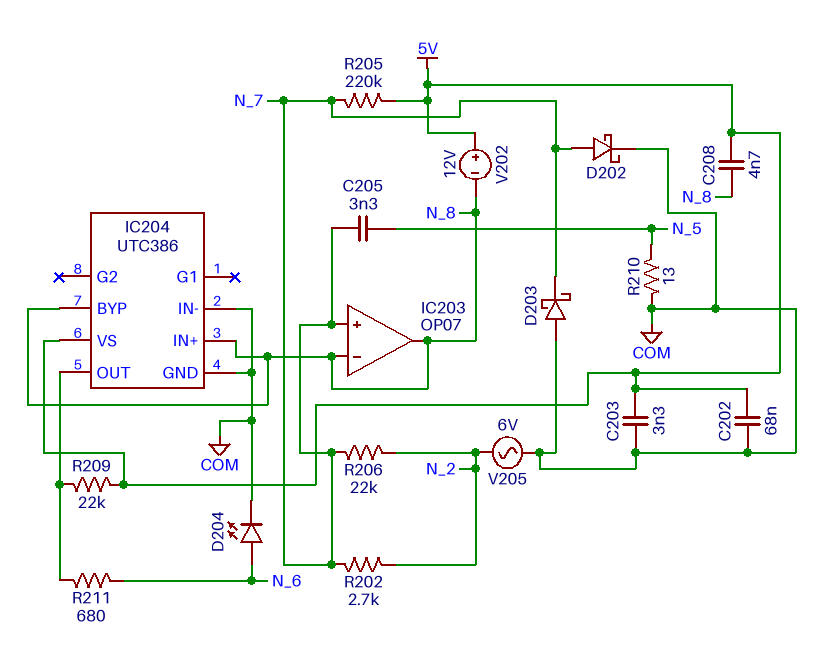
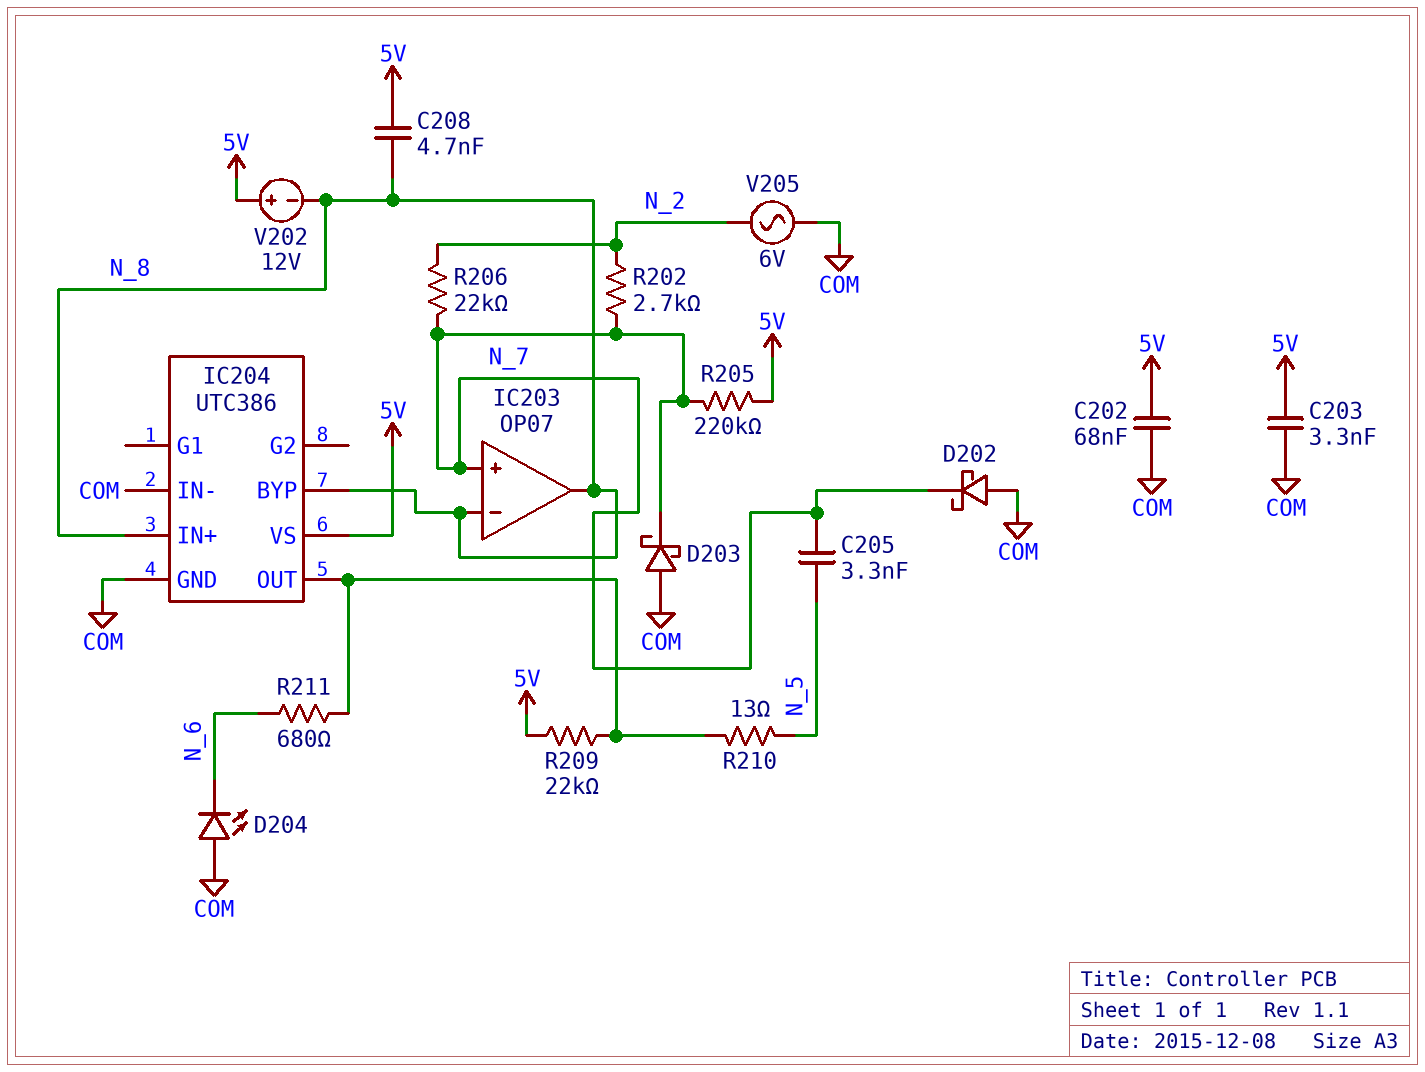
D202: schottky (A N_7, K COM) -> schottky (A COM, K N_7)
D204: LED (A N_6, K COM) -> LED (A COM, K N_6)
R210: 13 (COM, N_5) -> 13 (IC204/OUT, N_5)

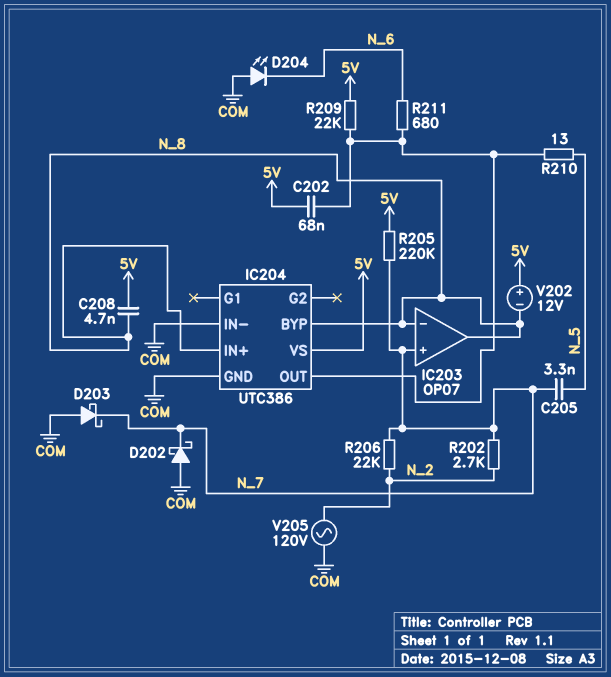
C202: 68nF (5V, COM) -> 68nF (5V, IC204/OUT)
C203: 3.3nF (5V, COM) -> none
V205: AC 6V (COM, N_2) -> AC 120V (COM, N_2)

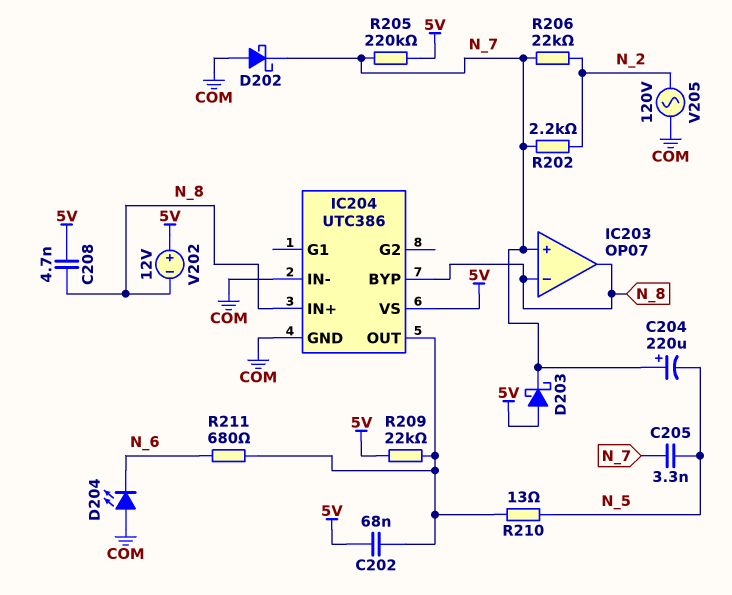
C204: none -> 220uF (plus N_7, minus N_5)
D203: schottky (A COM, K N_7) -> schottky (A 5V, K N_7)
R202: 2.7k (N_2, N_7) -> 2.2k (N_2, N_7)

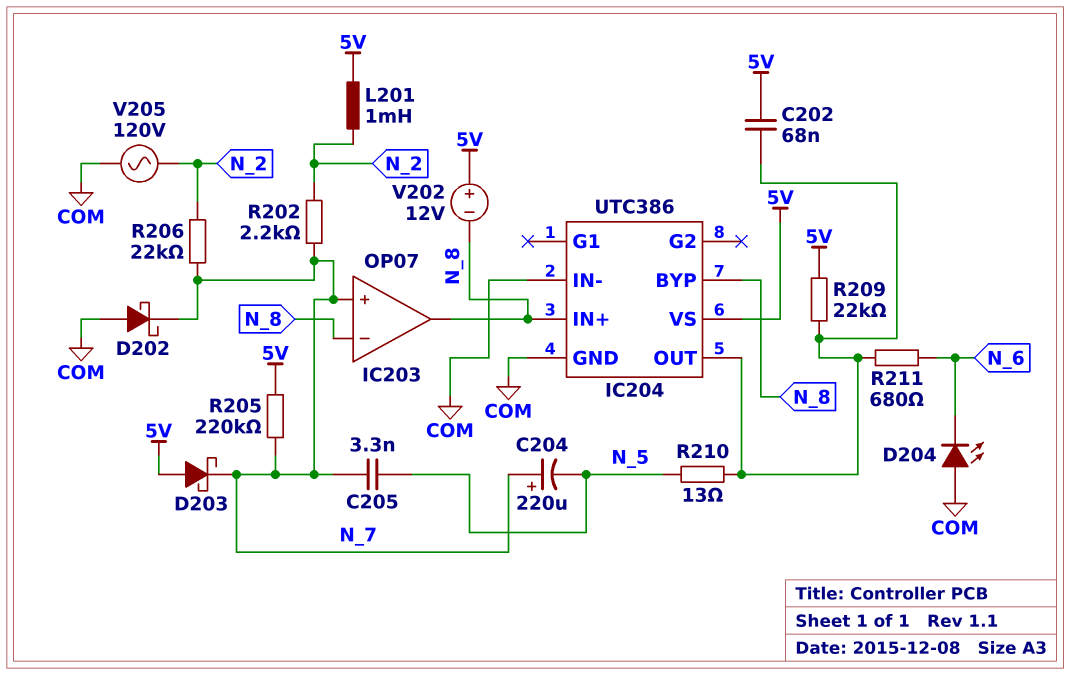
C208: 4.7nF (5V, N_8) -> none
L201: none -> 1mH (5V, N_2)

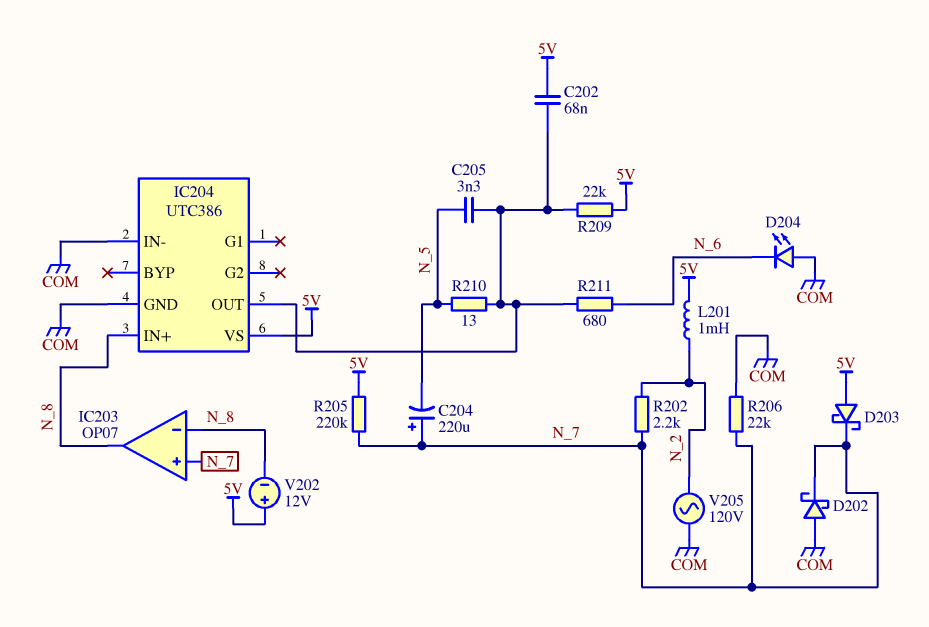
C205: 3.3nF (N_5, N_7) -> 3.3nF (IC204/OUT, N_5)
IC204 pin BYP: N_8 -> none
R206: 22k (N_2, N_7) -> 22k (COM, N_7)

